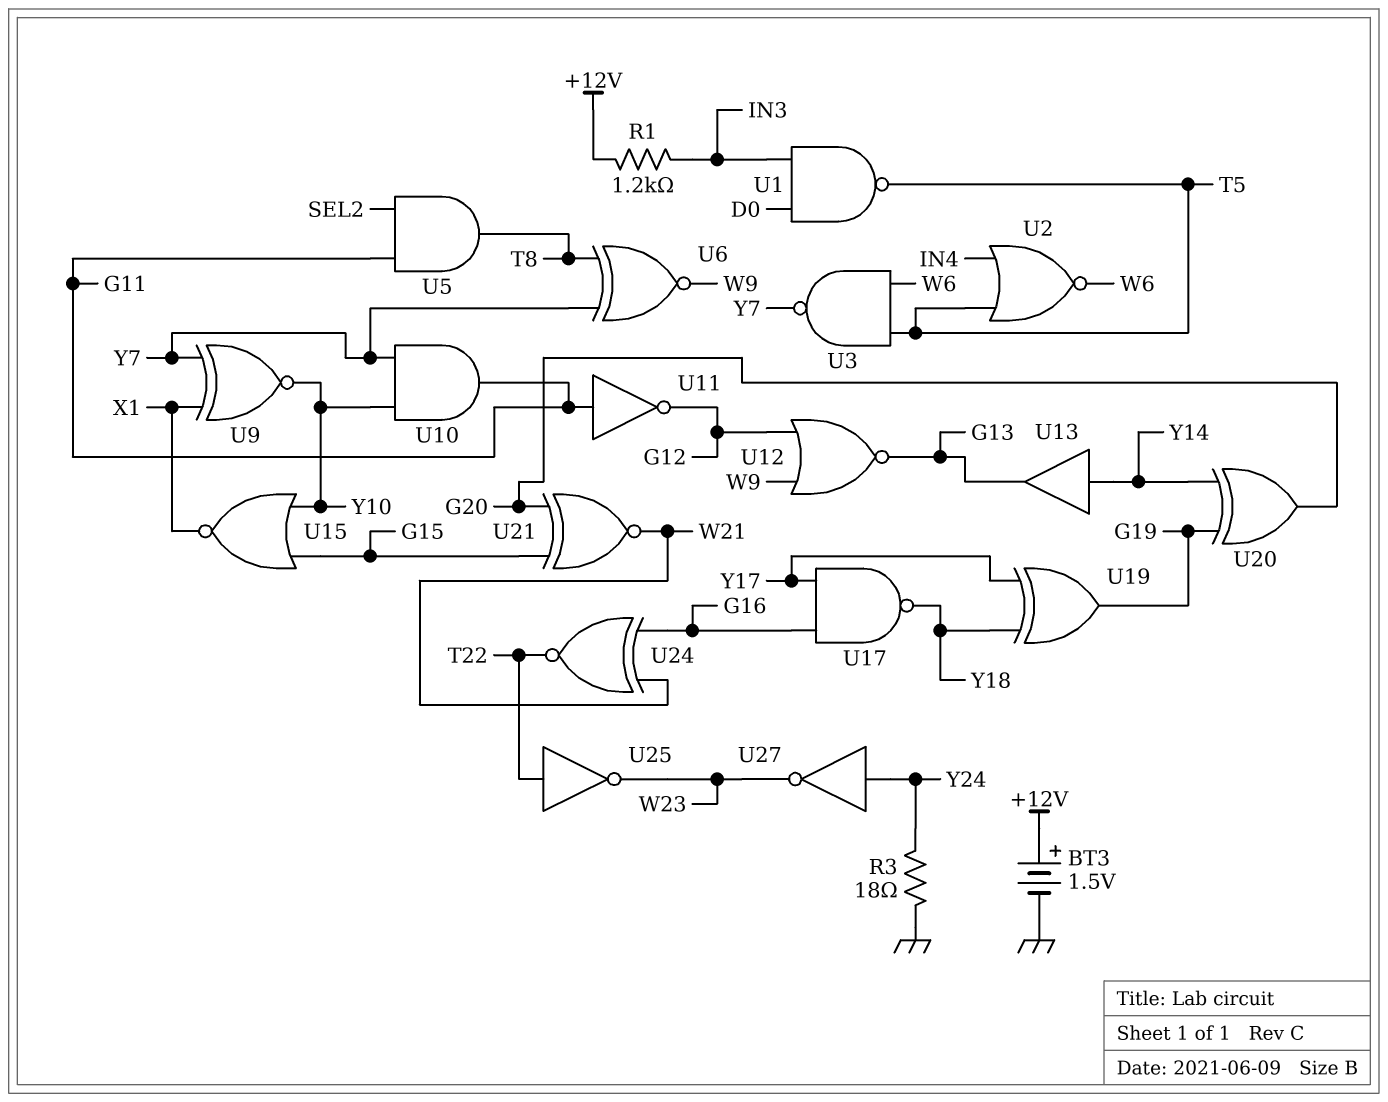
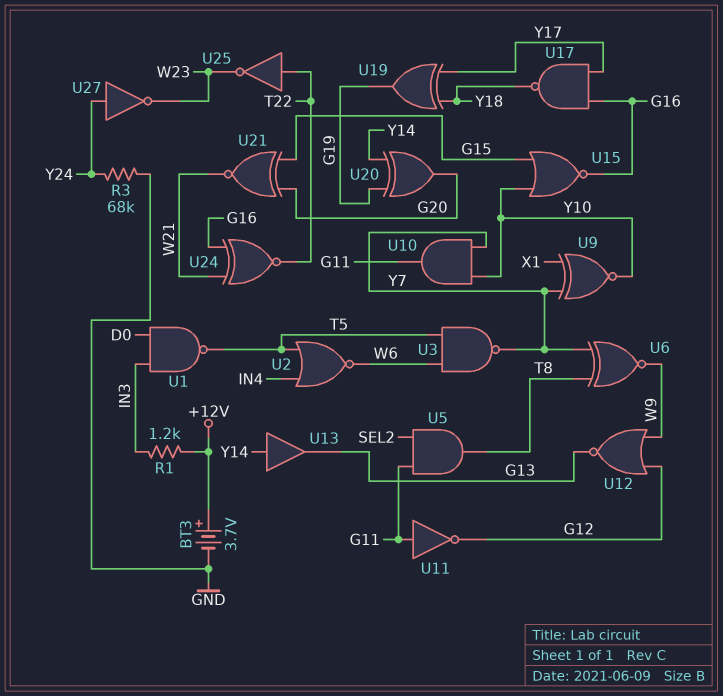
BT3: 1.5V (plus +12V, minus GND) -> 3.7V (plus +12V, minus GND)
R3: 18 (GND, Y24) -> 68k (GND, Y24)
U15: NOR (in G15, in Y10, out X1) -> NOR (in G15, in Y10, out G16)

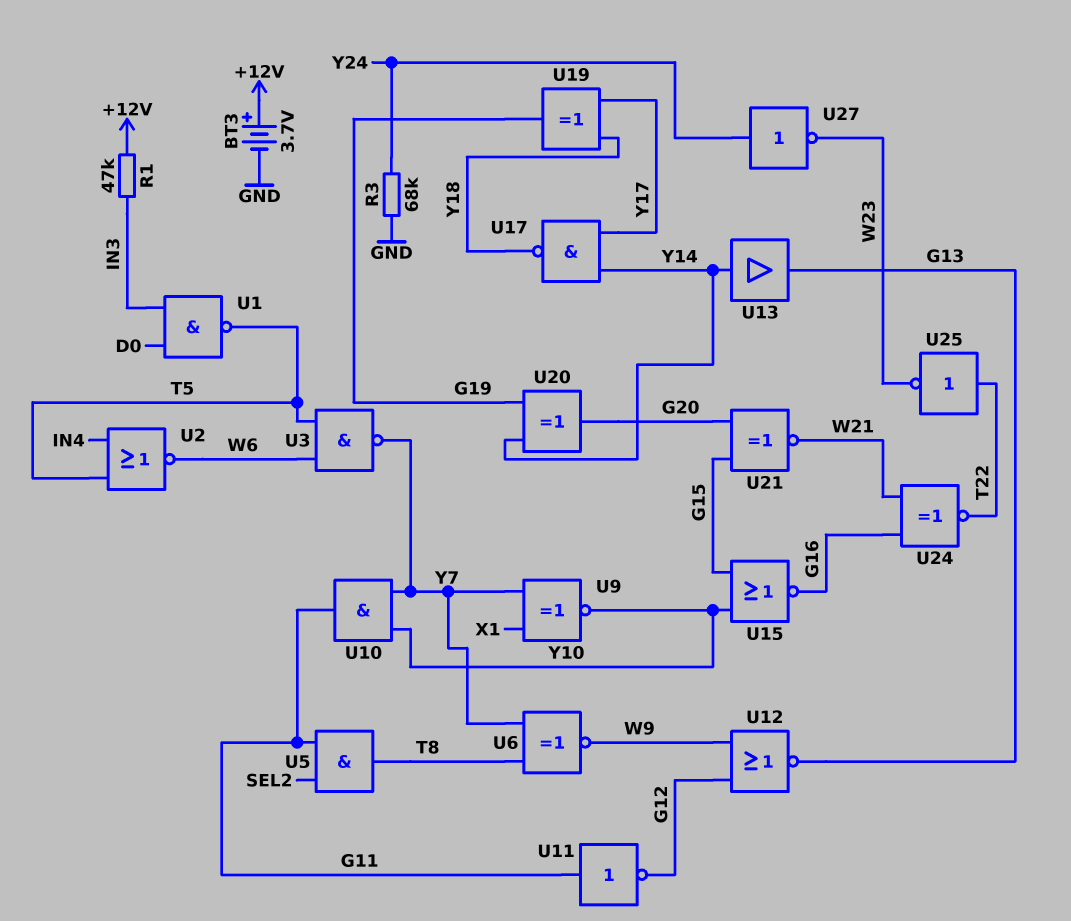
R1: 1.2k (+12V, IN3) -> 47k (+12V, IN3)
U17: NAND (in G16, in Y17, out Y18) -> NAND (in Y14, in Y17, out Y18)

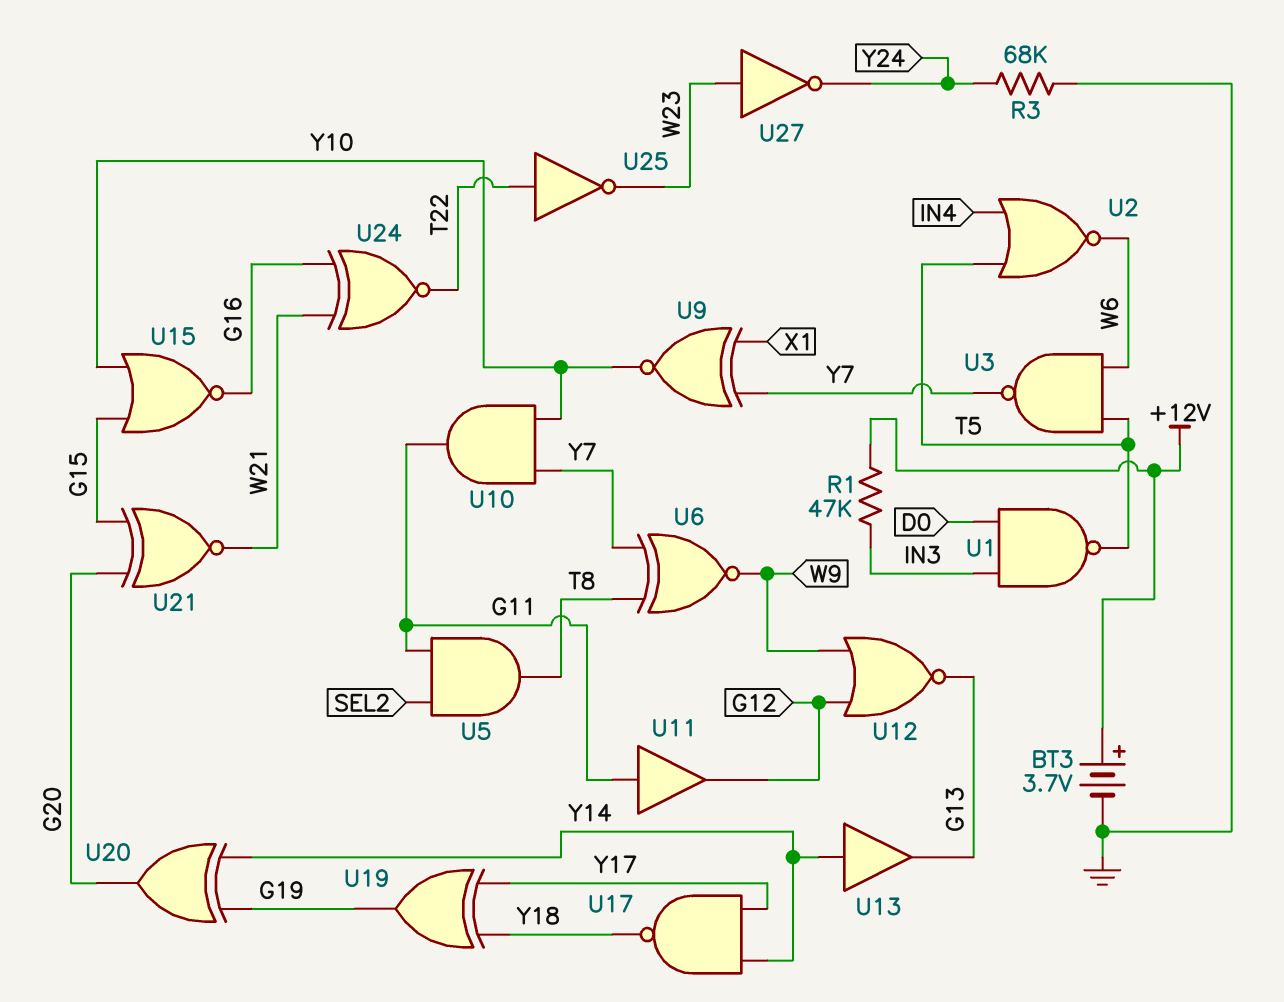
U11: NOT (in G11, out G12) -> buffer (in G11, out G12)
U27: NOT (in Y24, out W23) -> NOT (in W23, out Y24)

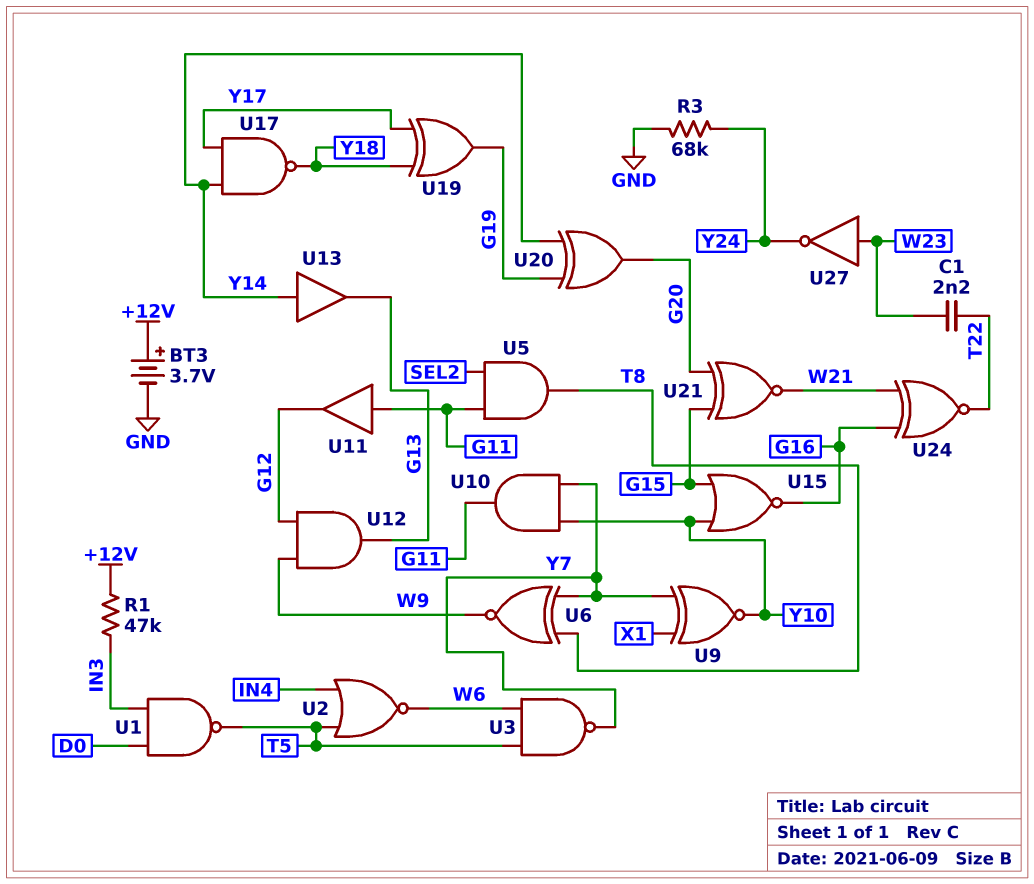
C1: none -> 2.2nF (T22, W23)
U12: NOR (in G12, in W9, out G13) -> AND (in G12, in W9, out G13)
U25: NOT (in T22, out W23) -> none

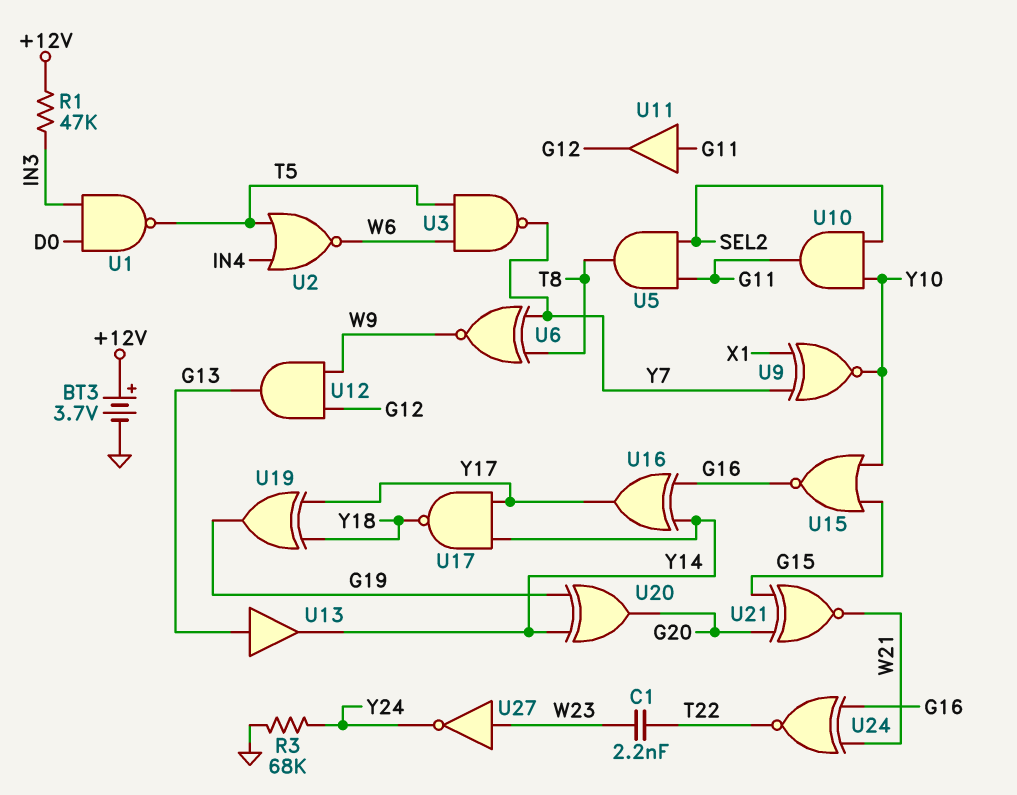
U10: AND (in Y7, in Y10, out G11) -> AND (in SEL2, in Y10, out G11)
U13: buffer (in Y14, out G13) -> buffer (in G13, out Y14)
U16: none -> XOR (in G16, in Y14, out Y17)

